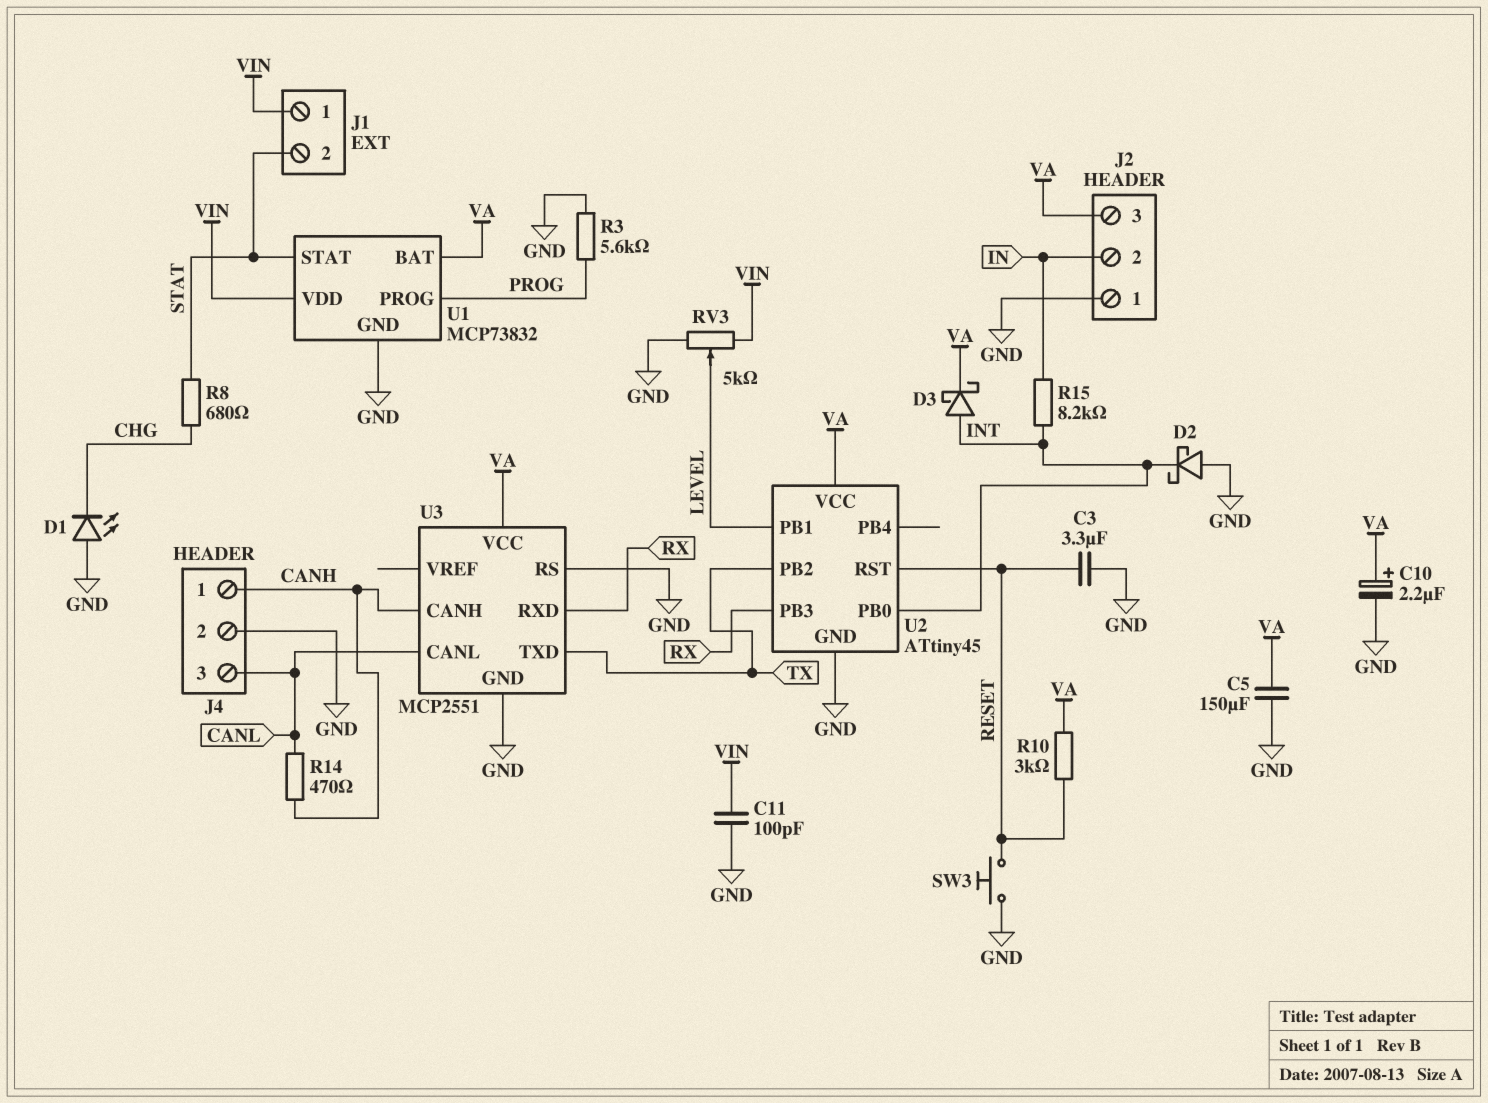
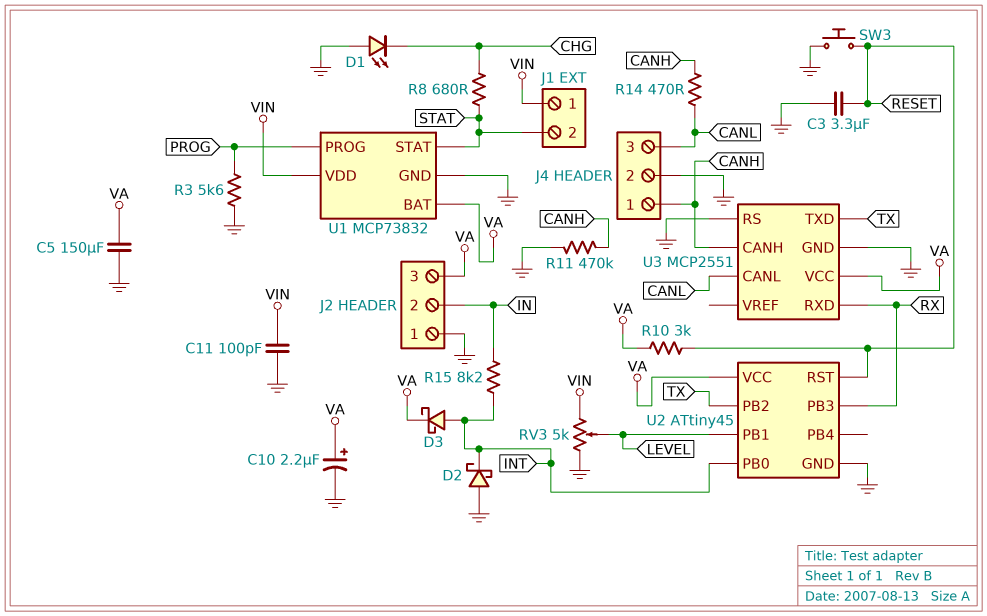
R11: none -> 470k (CANH, GND)

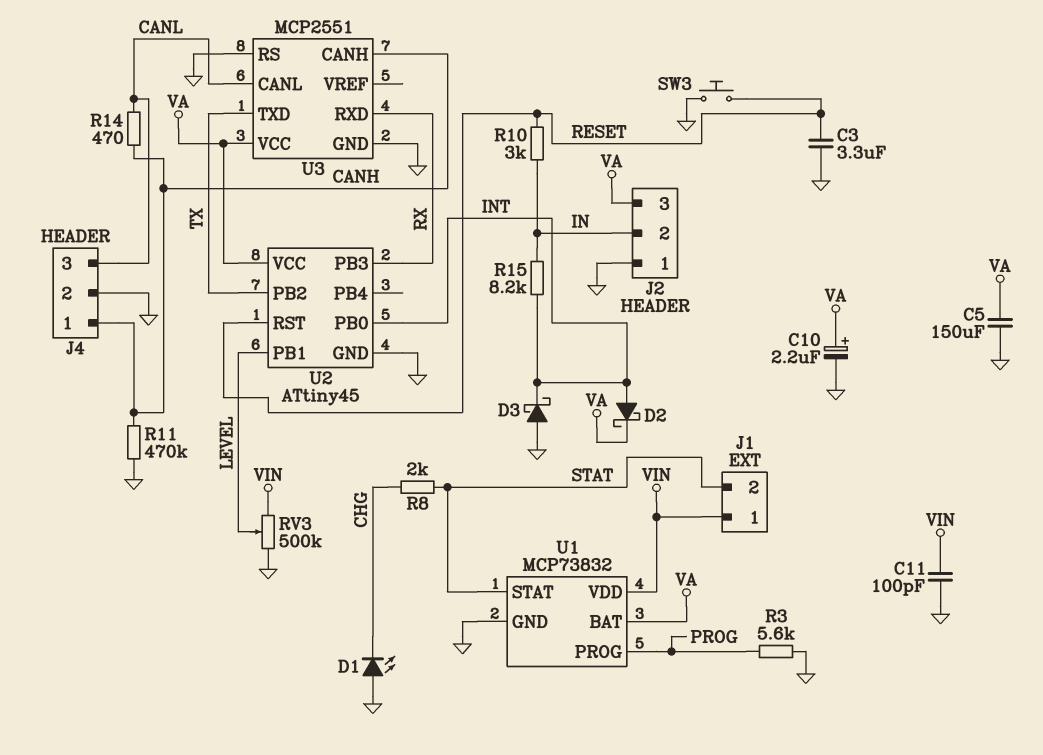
D2: schottky (A GND, K INT) -> schottky (A INT, K VA)
D3: schottky (A INT, K VA) -> schottky (A GND, K INT)
R8: 680 (CHG, STAT) -> 2k (CHG, STAT)
R10: 3k (RESET, VA) -> 3k (IN, RESET)
RV3: 5k (GND, VIN, wiper LEVEL) -> 500k (GND, VIN, wiper LEVEL)

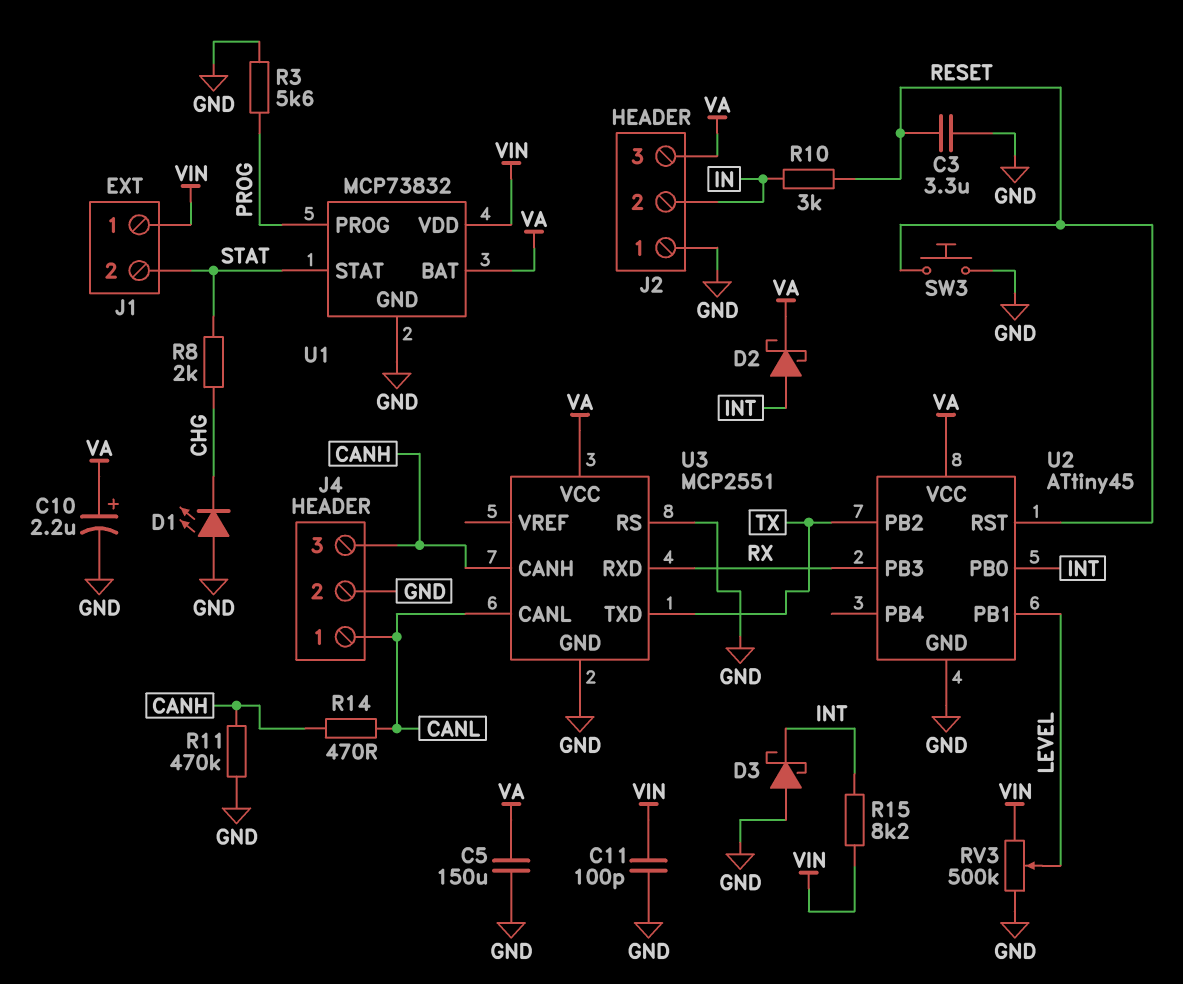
J4 pin 1: CANH -> CANL
J4 pin 3: CANL -> CANH
R15: 8.2k (IN, INT) -> 8.2k (INT, VIN)

